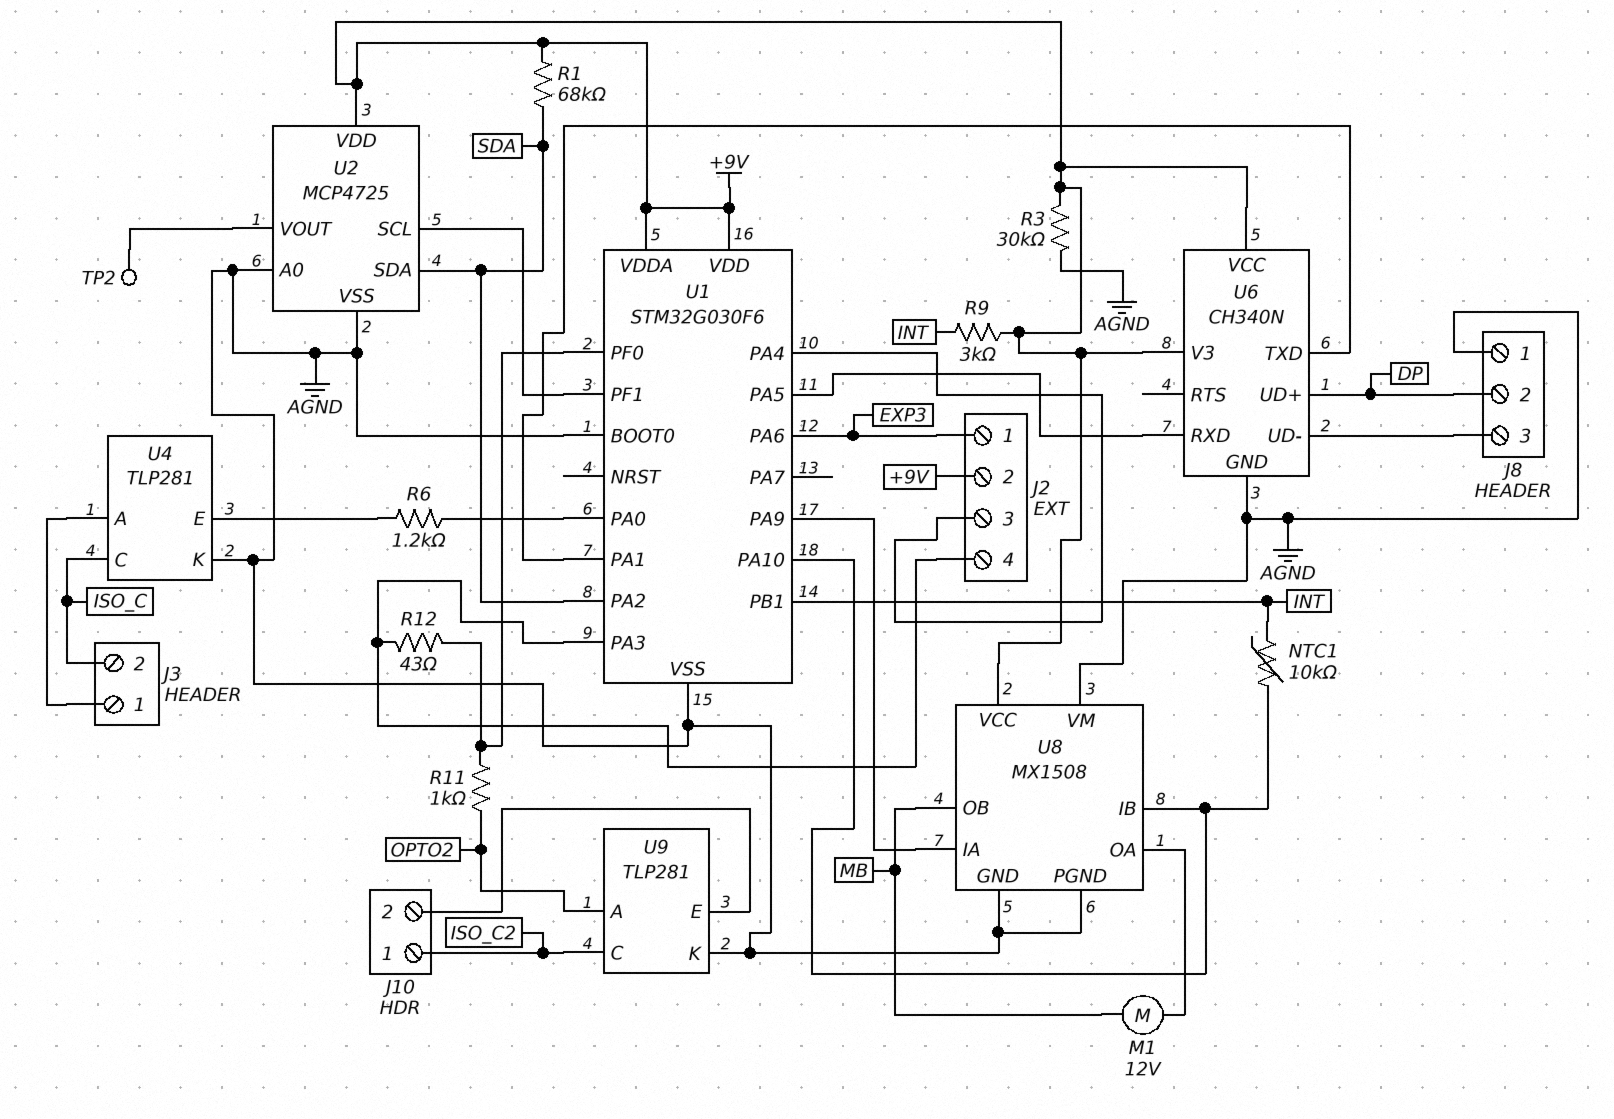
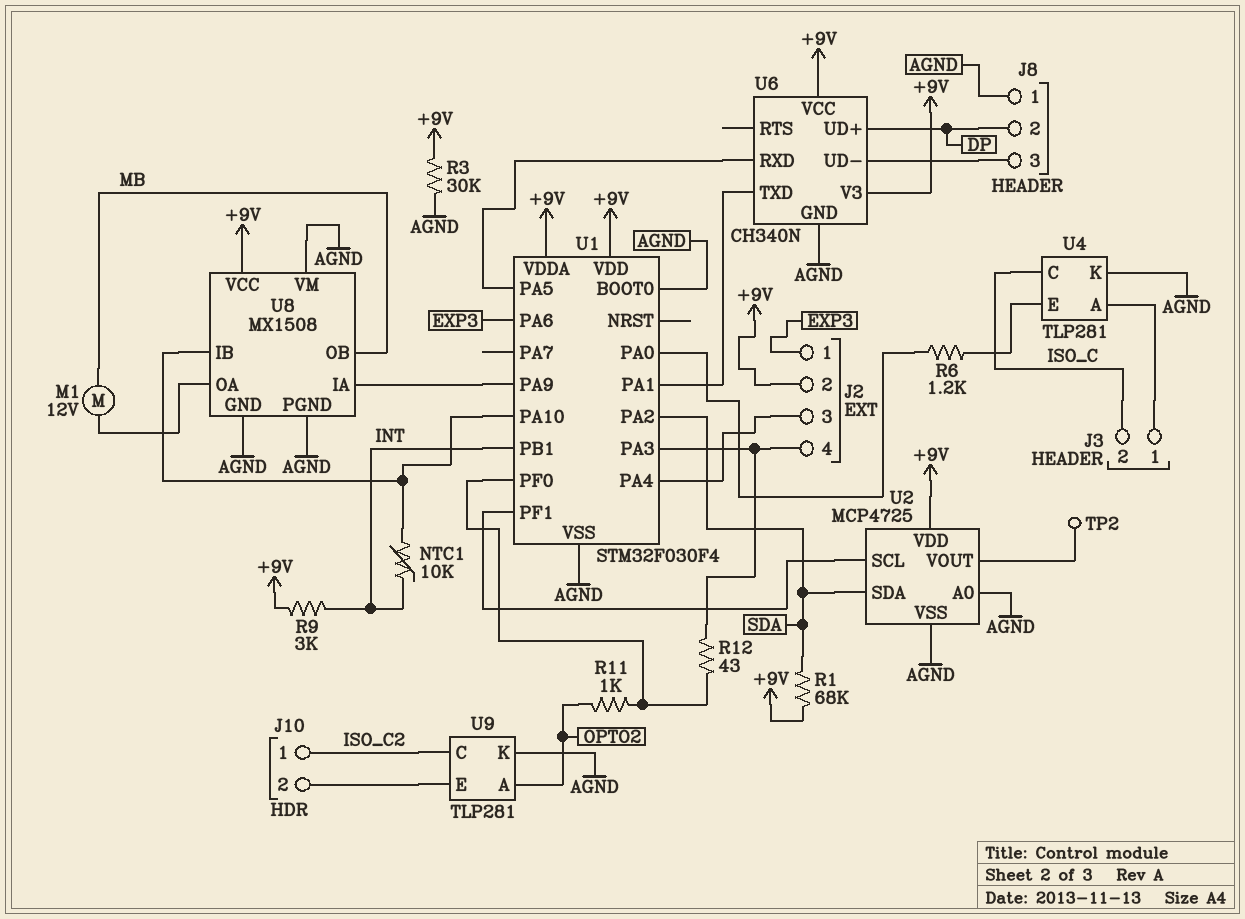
U1: STM32G030F6 -> STM32F030F4

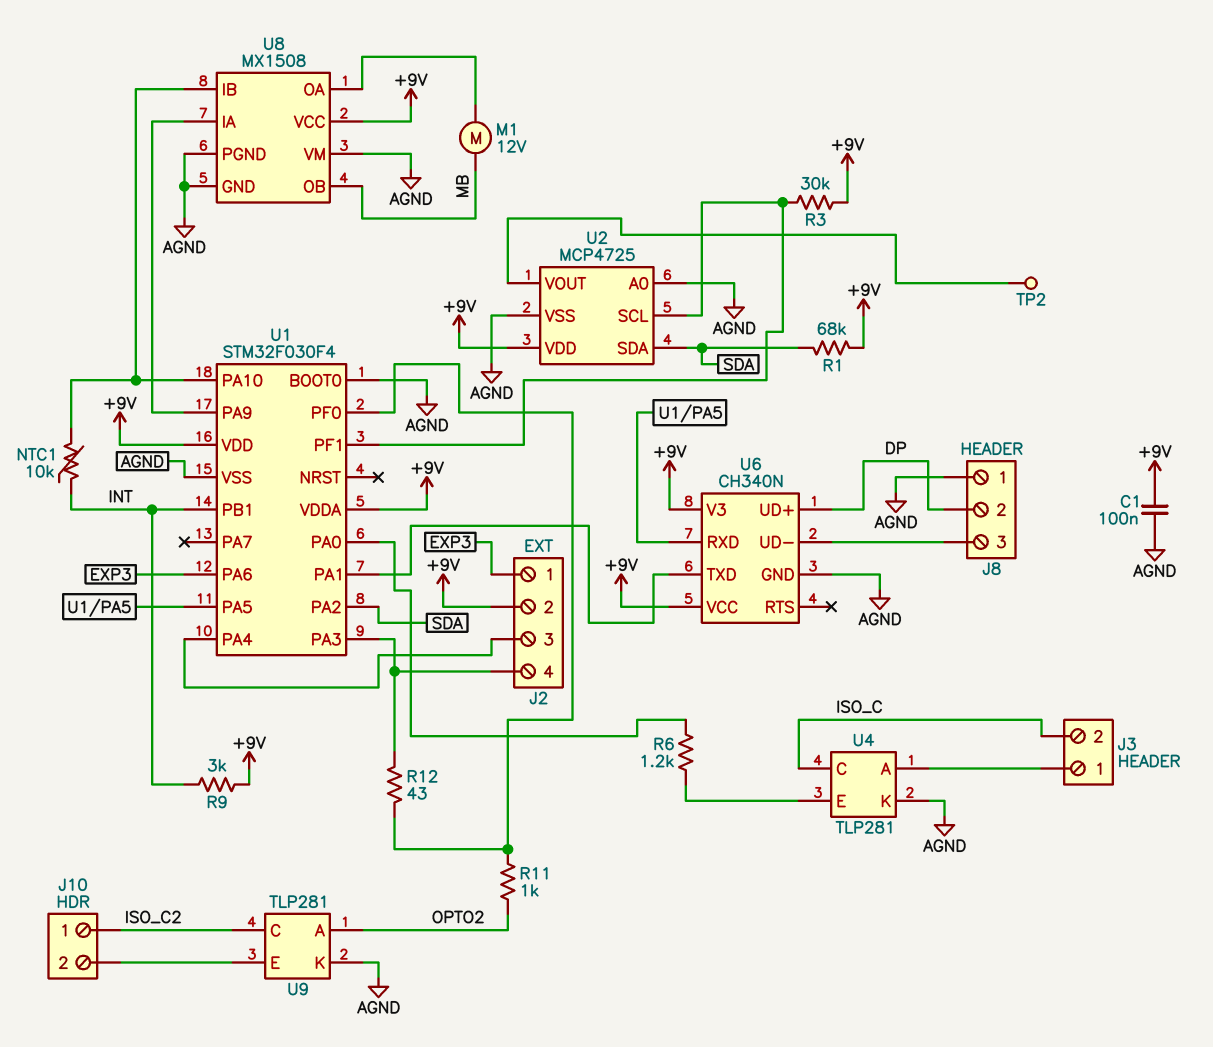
C1: none -> 100nF (+9V, AGND)
R3: 30k (+9V, AGND) -> 30k (+9V, U1/PF1)

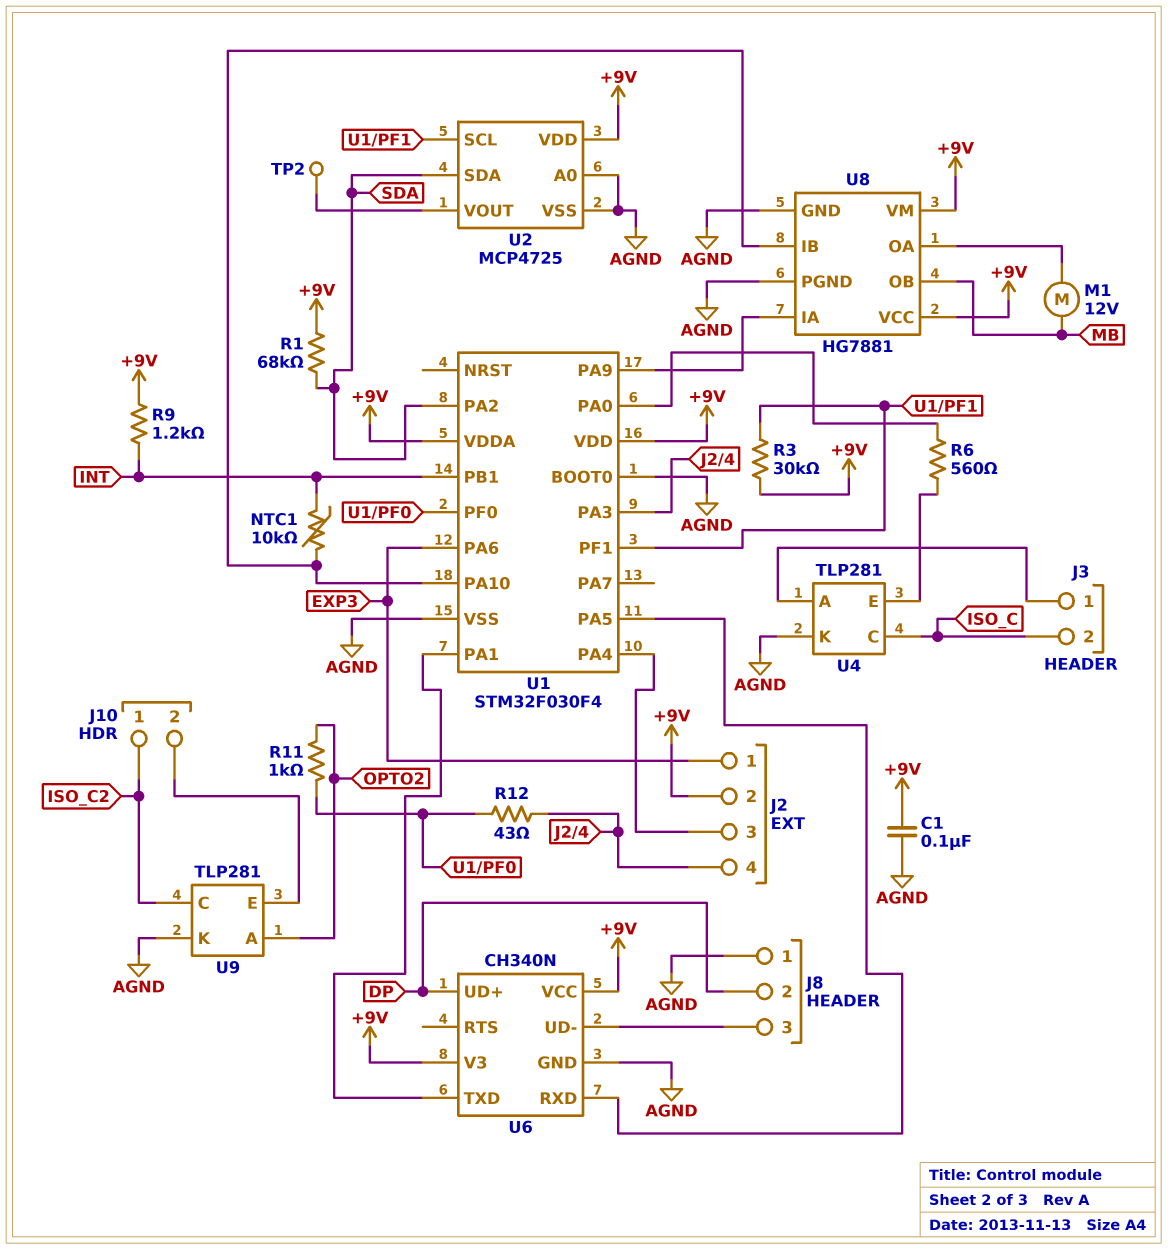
R6: 1.2k (U1/PA0, U4/E) -> 560 (U1/PA0, U4/E)
R9: 3k (+9V, INT) -> 1.2k (+9V, INT)
U8: MX1508 -> HG7881
U8 pin VM: AGND -> +9V

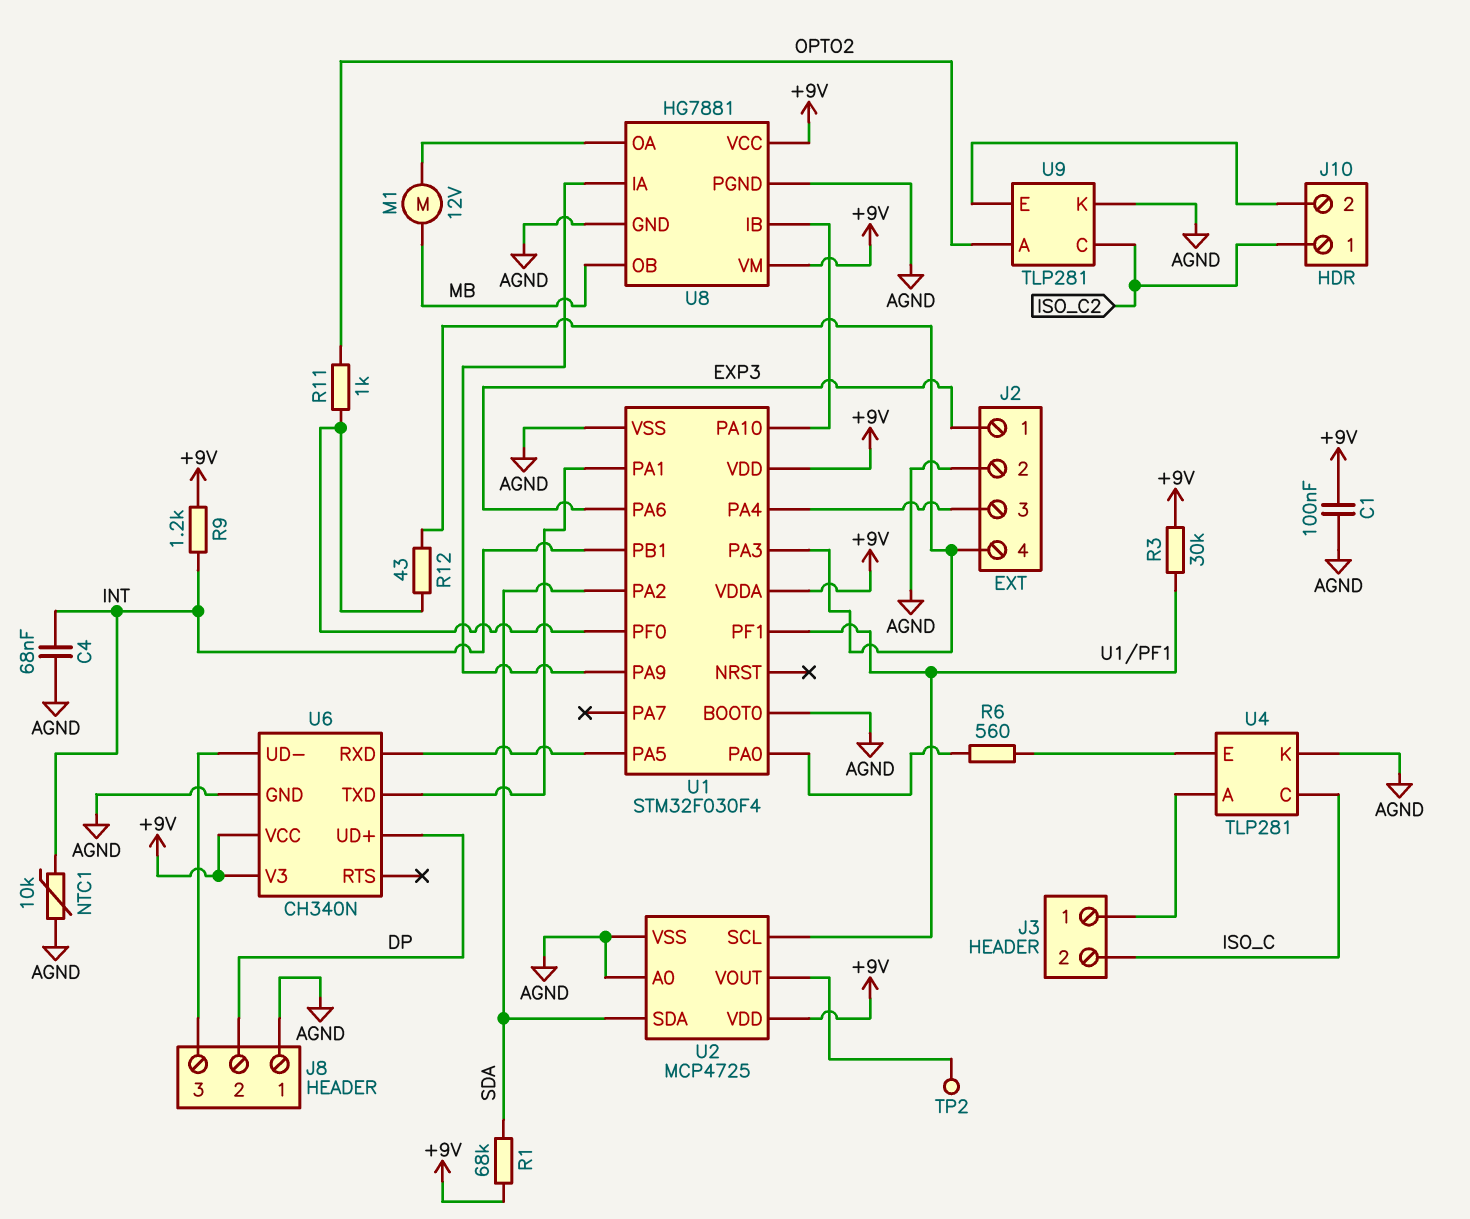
C4: none -> 68nF (AGND, INT)
J2 pin 2: +9V -> AGND
NTC1: 10k (INT, U1/PA10) -> 10k (AGND, INT)

